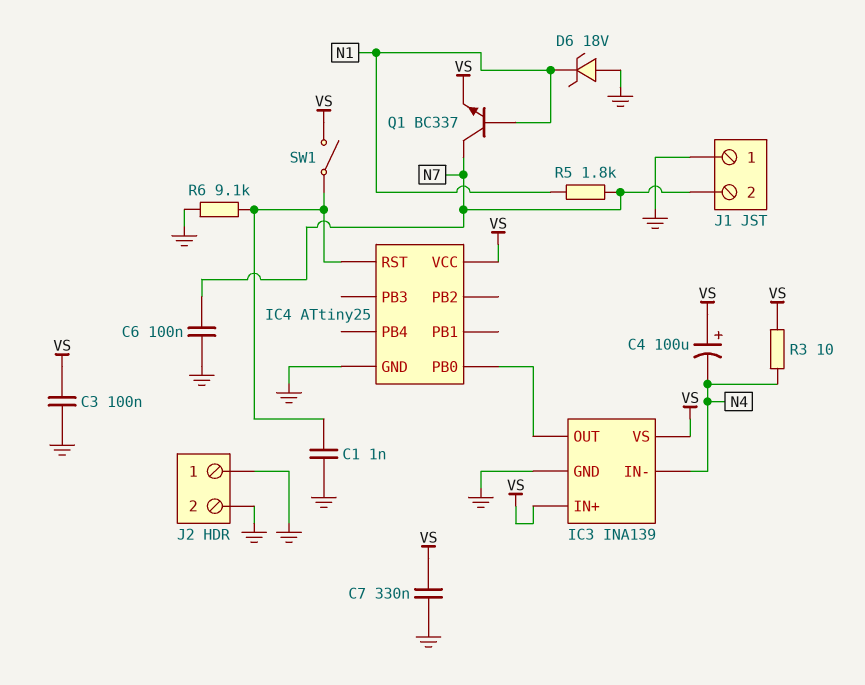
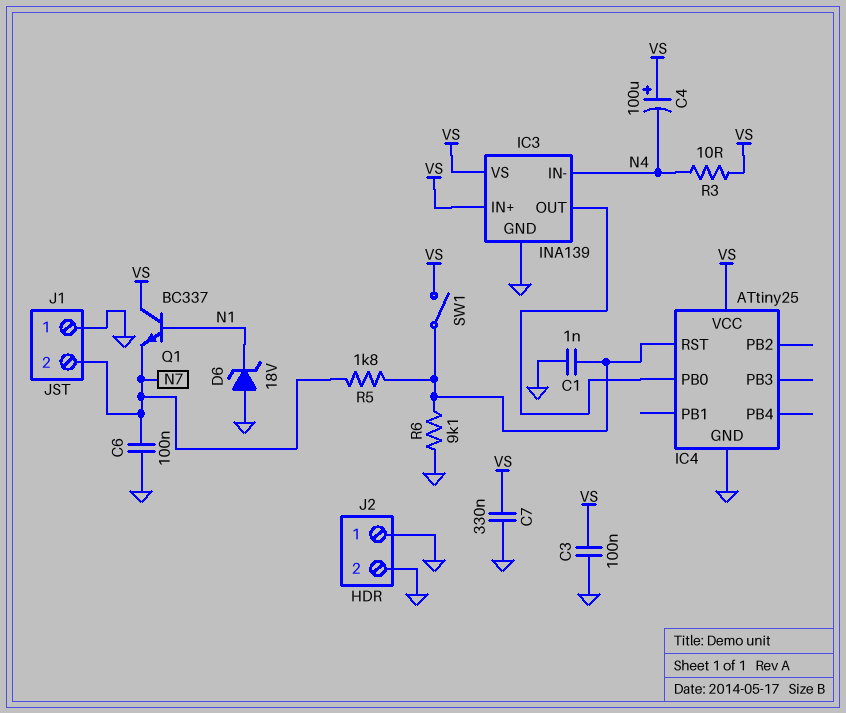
Q1: NPN BC337 (B N1, C N7, E VS) -> NPN BC337 (B N1, C VS, E N7)
R5: 1.8k (N1, N7) -> 1.8k (IC4/RST, N7)

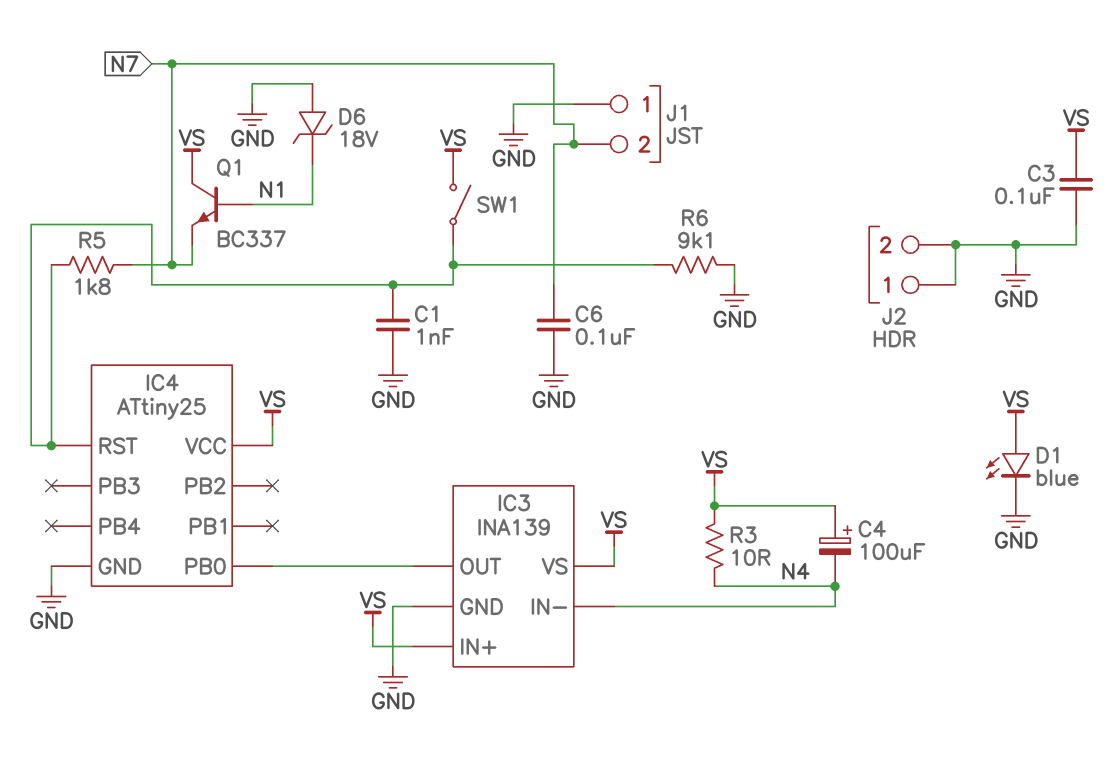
C7: 330nF (GND, VS) -> none
D1: none -> LED blue (A VS, K GND)

